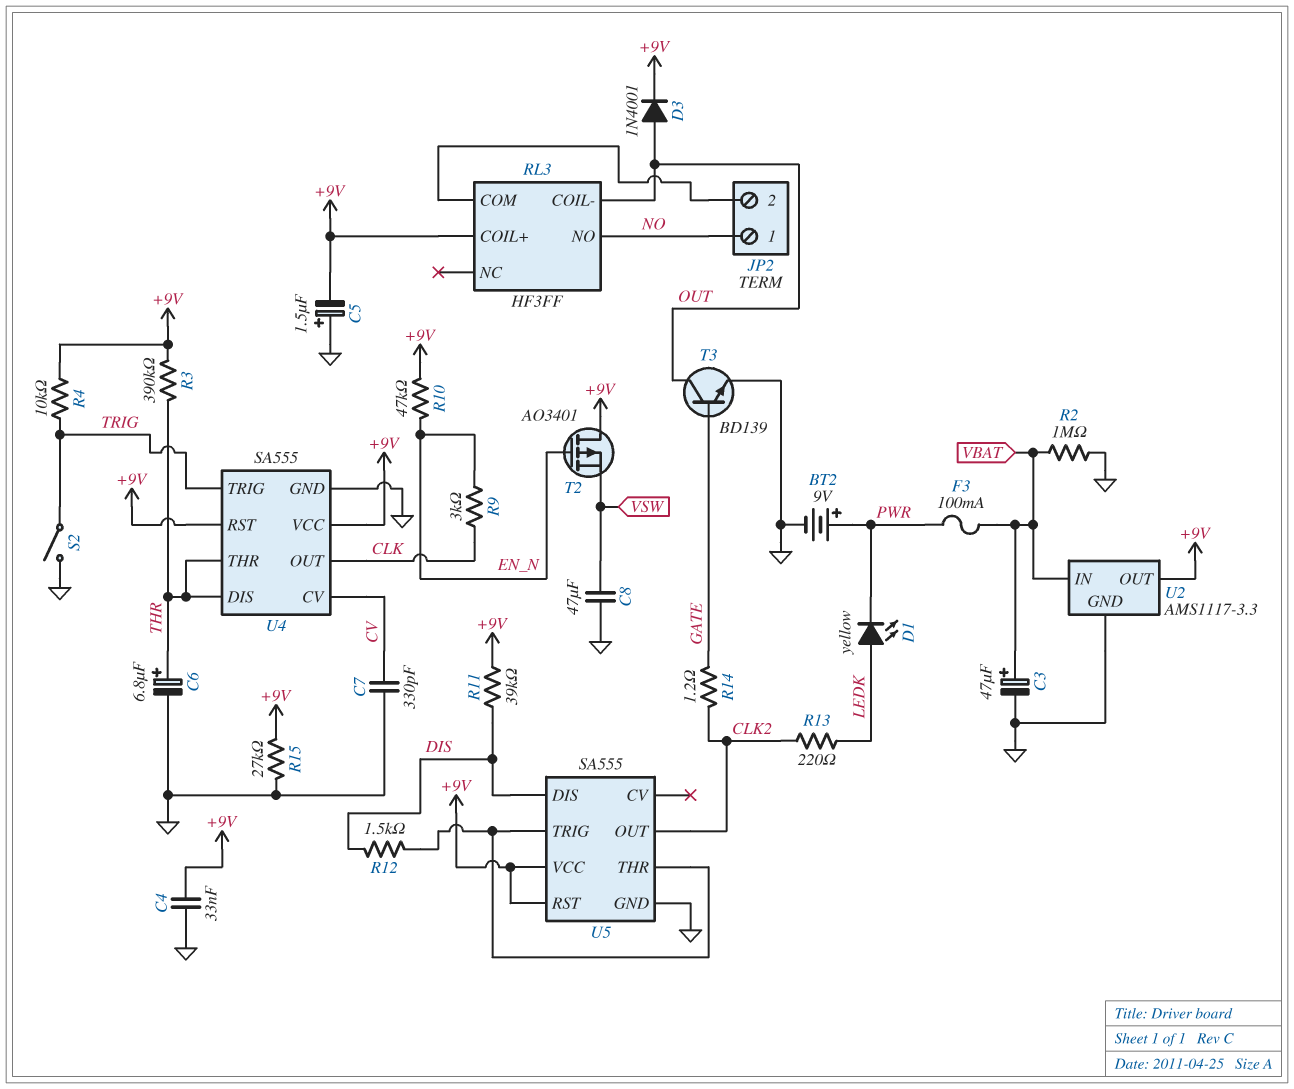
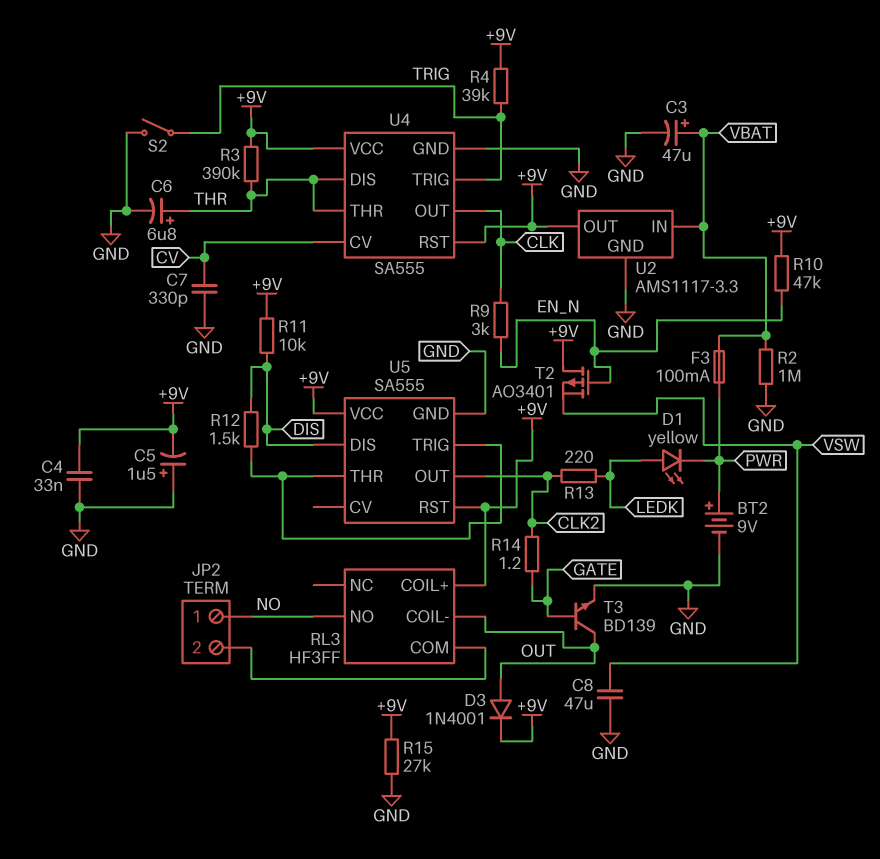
R4: 10k (+9V, TRIG) -> 39k (+9V, TRIG)
R11: 39k (+9V, DIS) -> 10k (+9V, DIS)

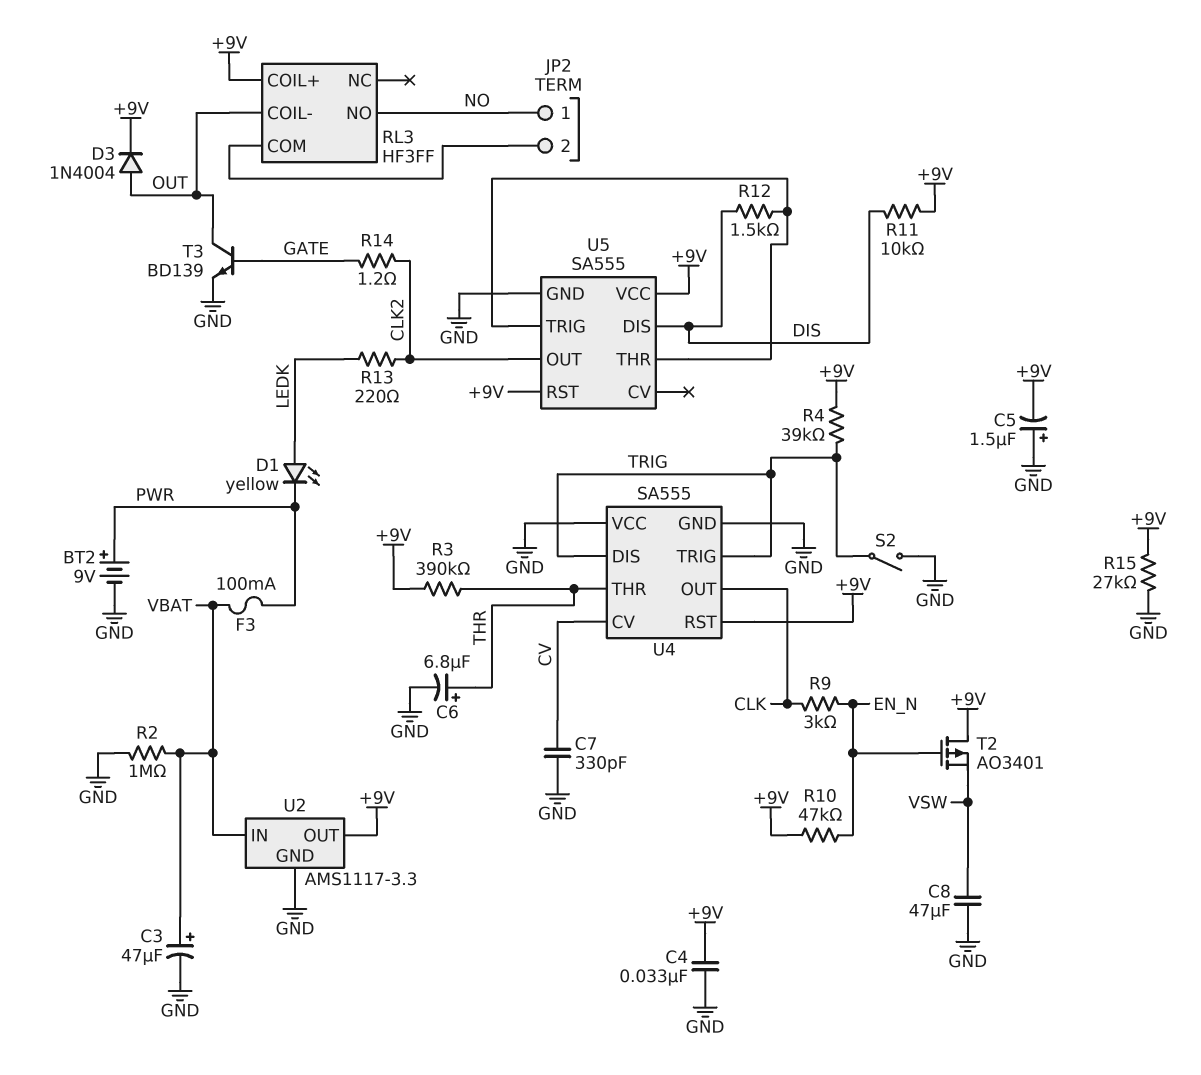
D3: diode 1N4001 (A OUT, K +9V) -> diode 1N4004 (A OUT, K +9V)
U4 pin DIS: THR -> TRIG
U4 pin VCC: +9V -> GND

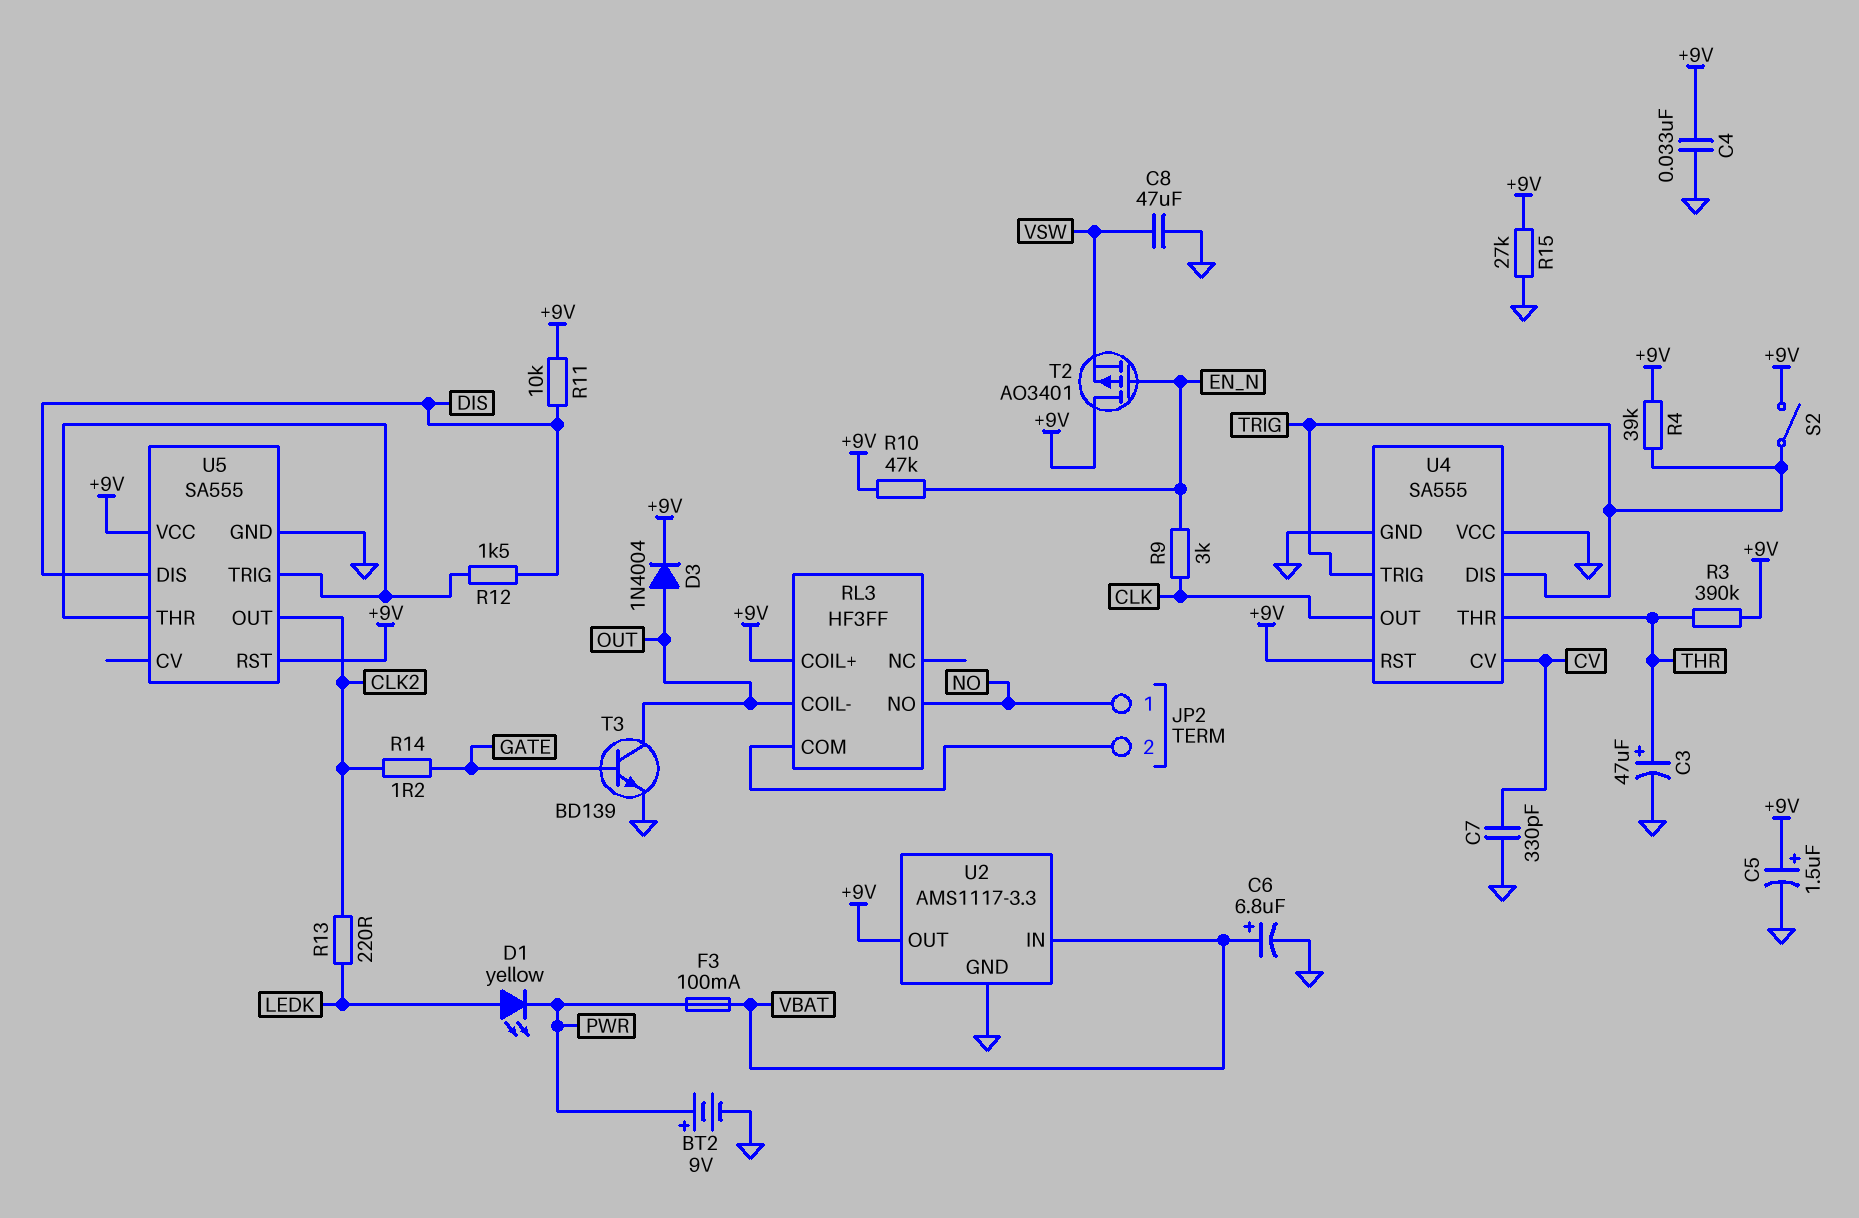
C3: 47uF (plus VBAT, minus GND) -> 47uF (plus THR, minus GND)
C5: 1.5uF (plus GND, minus +9V) -> 1.5uF (plus +9V, minus GND)
C6: 6.8uF (plus THR, minus GND) -> 6.8uF (plus VBAT, minus GND)
R2: 1M (GND, VBAT) -> none
S2: switch (GND, TRIG) -> switch (+9V, TRIG)

